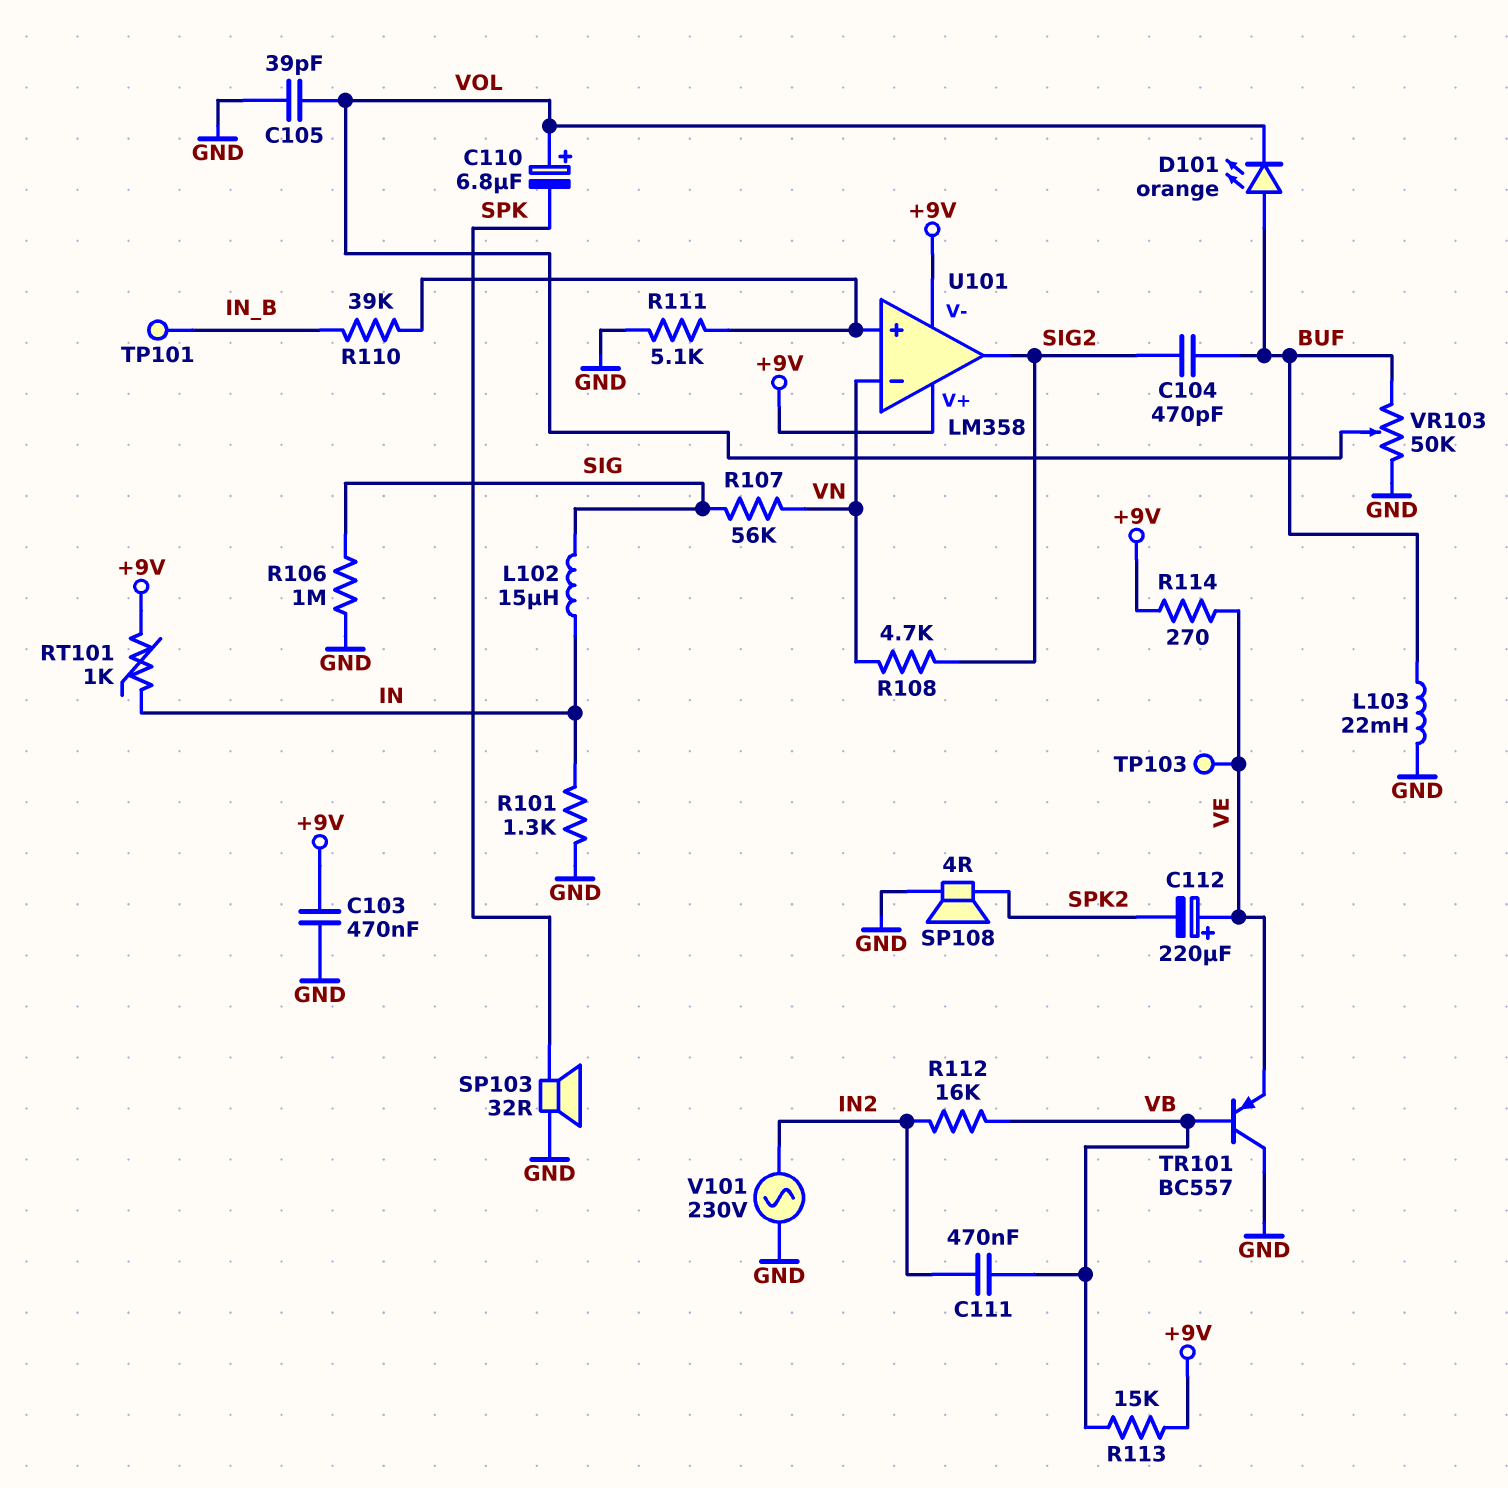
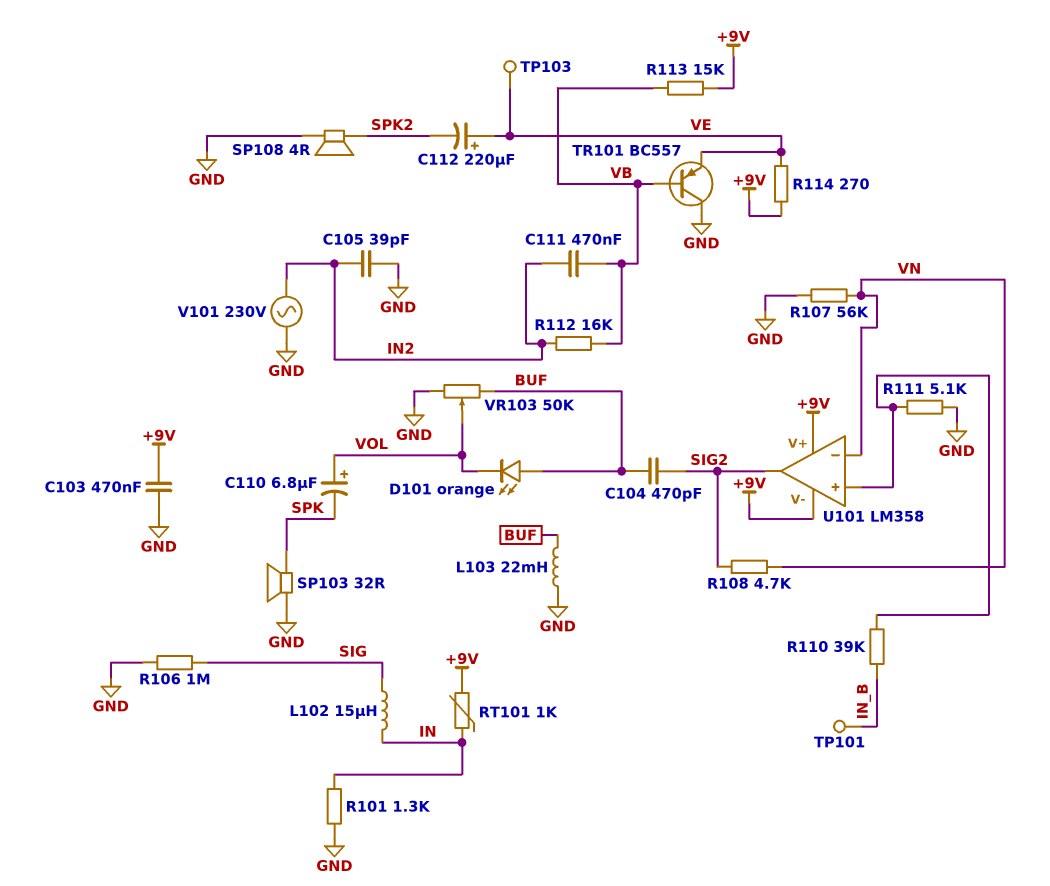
C105: 39pF (GND, VOL) -> 39pF (GND, IN2)
R107: 56k (SIG, VN) -> 56k (GND, VN)

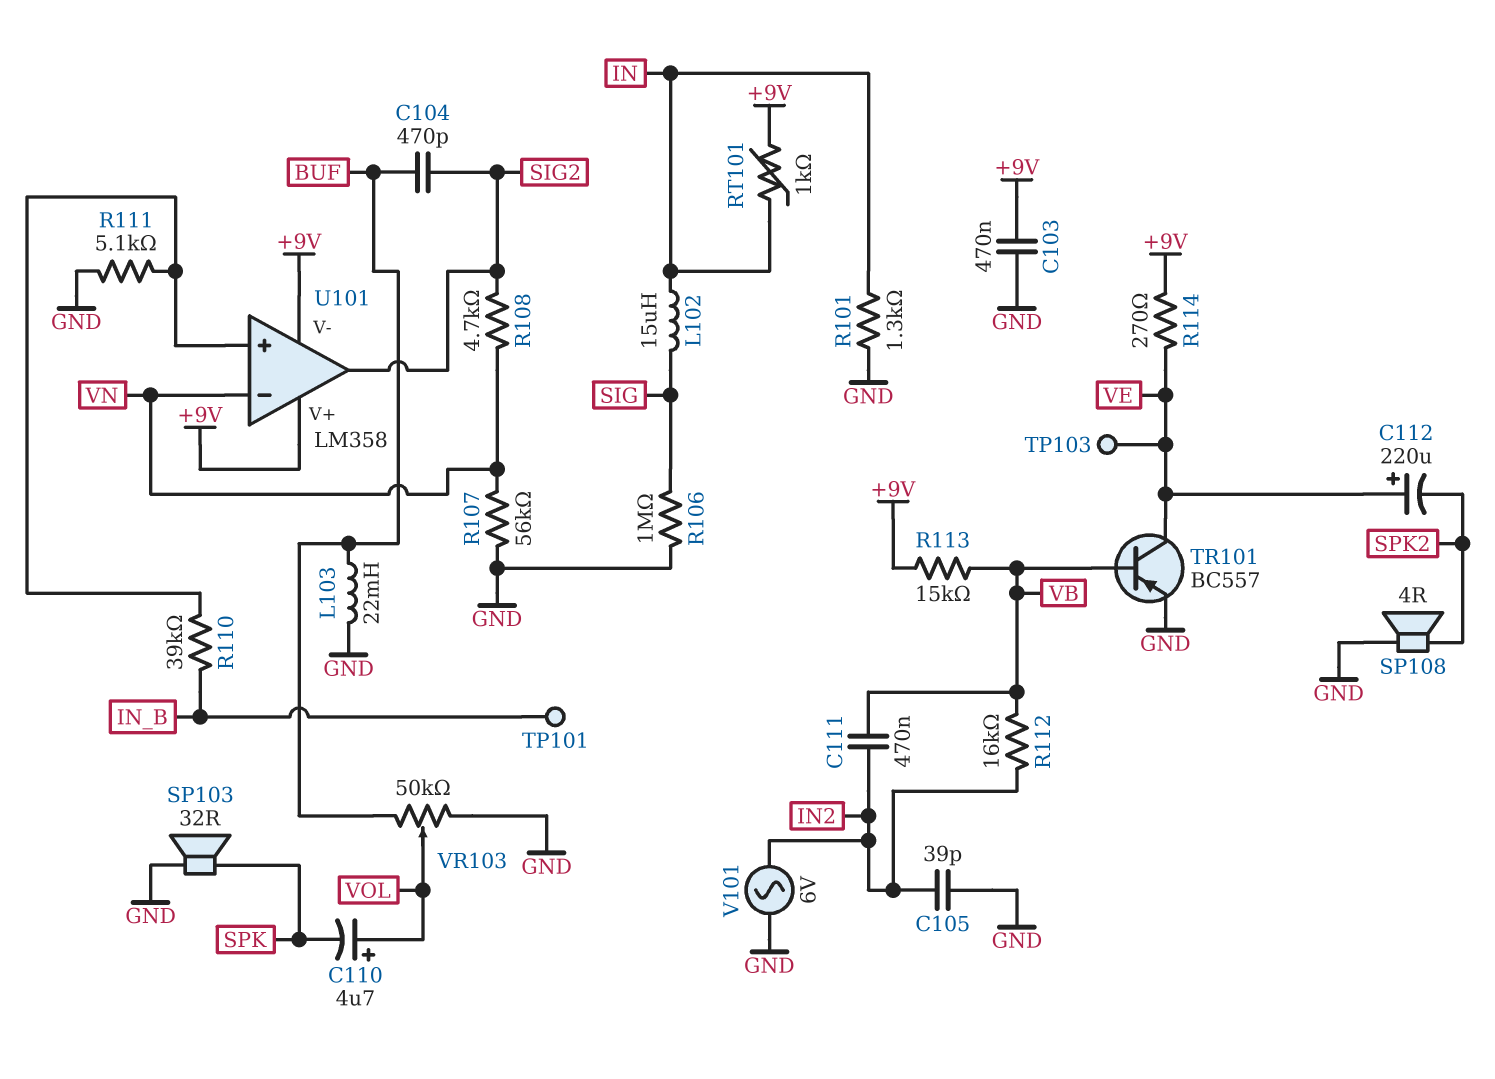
C110: 6.8uF (plus VOL, minus SPK) -> 4.7uF (plus VOL, minus SPK)
D101: LED orange (A BUF, K VOL) -> none
TR101: PNP BC557 (B VB, C GND, E VE) -> PNP BC557 (B VB, C VE, E GND)
V101: AC 230V (GND, IN2) -> AC 6V (GND, IN2)

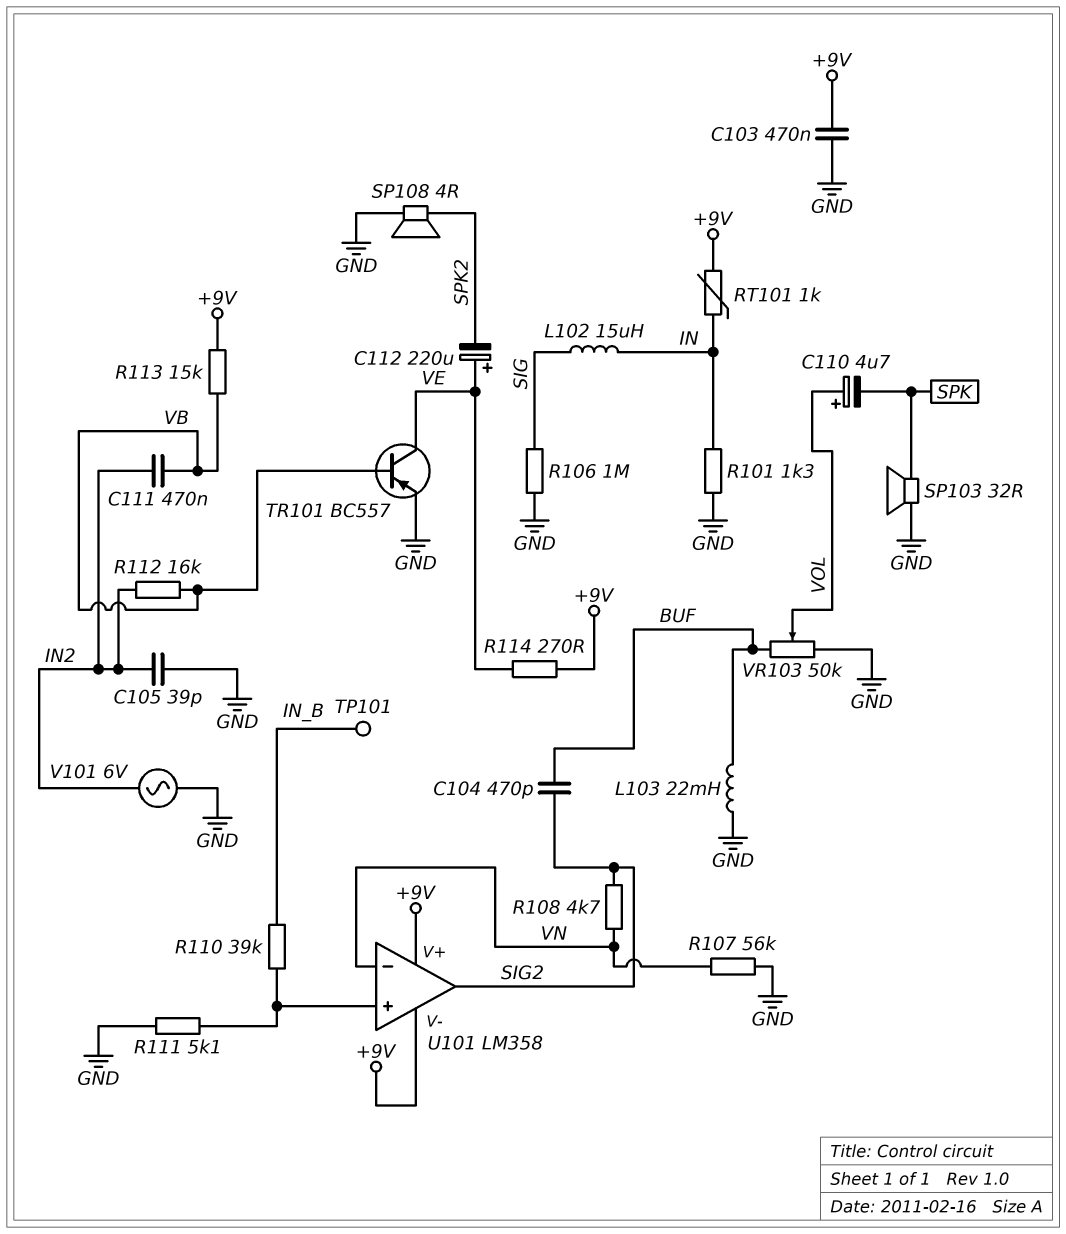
TP103: test point (VE) -> none

